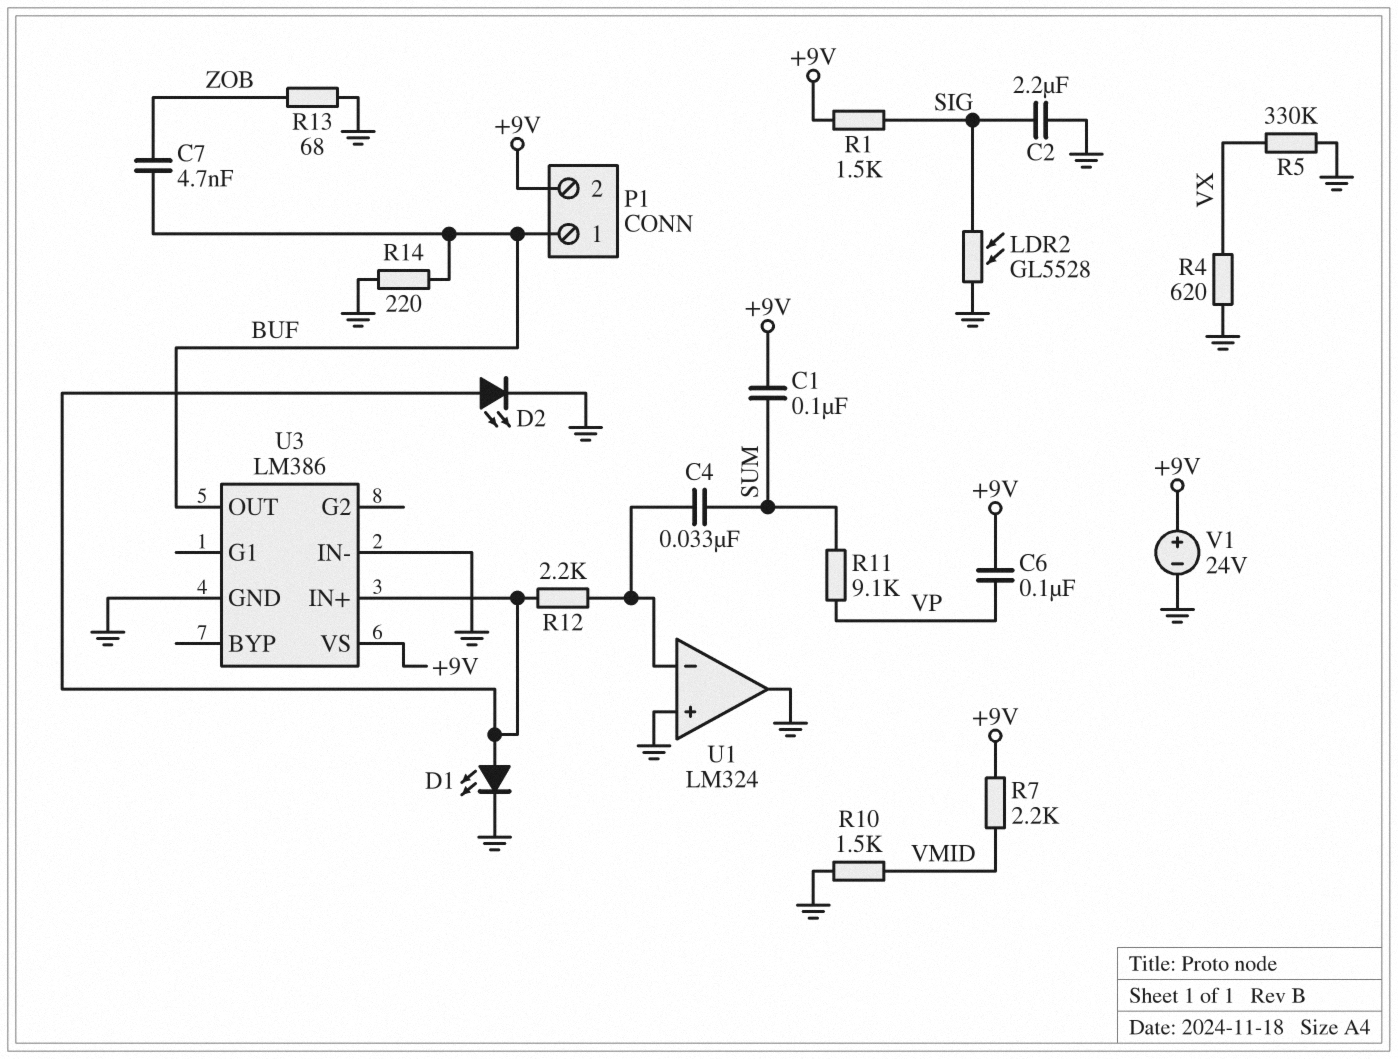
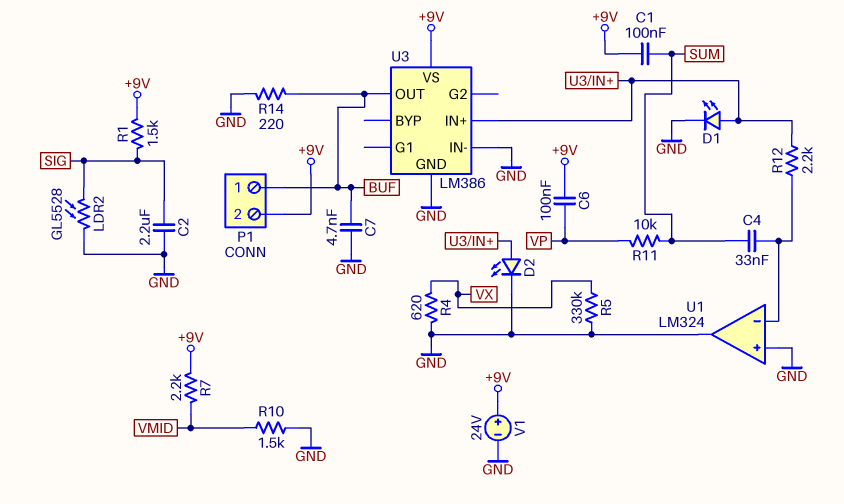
C7: 4.7nF (BUF, ZOB) -> 4.7nF (BUF, GND)
R11: 9.1k (SUM, VP) -> 10k (SUM, VP)
R13: 68 (GND, ZOB) -> none

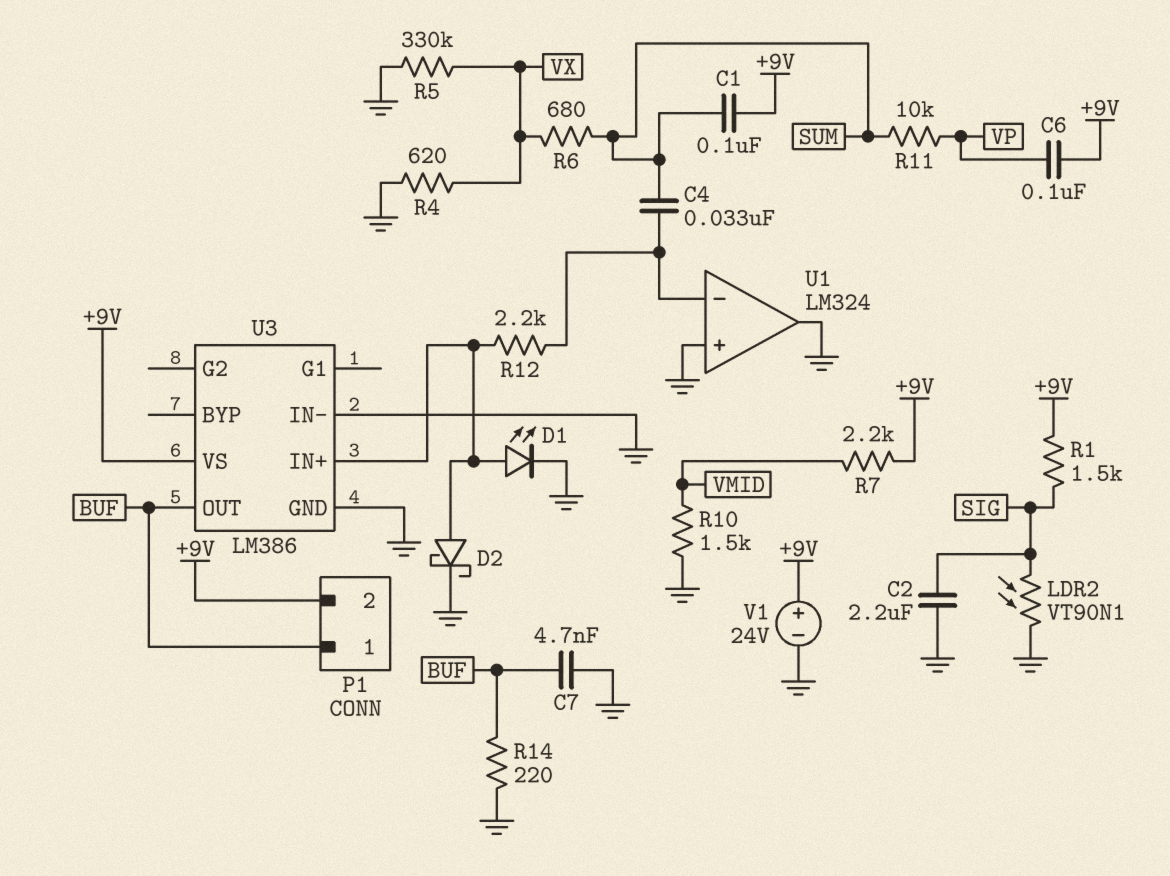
D2: LED (A U3/IN+, K GND) -> schottky (A U3/IN+, K GND)
LDR2: GL5528 (GND, SIG) -> VT90N1 (GND, SIG)
R6: none -> 680 (SUM, VX)

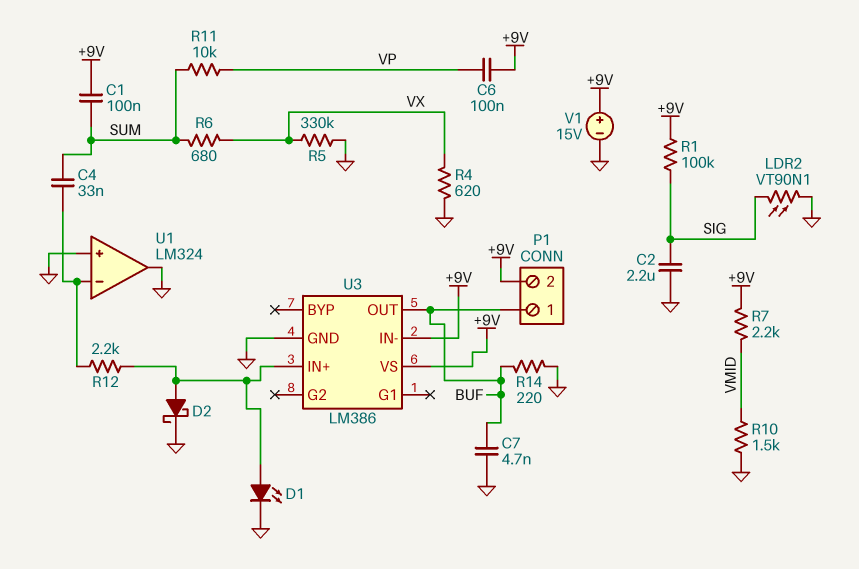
R1: 1.5k (+9V, SIG) -> 100k (+9V, SIG)
U3 pin IN-: GND -> +9V
V1: 24V (plus +9V, minus GND) -> 15V (plus +9V, minus GND)

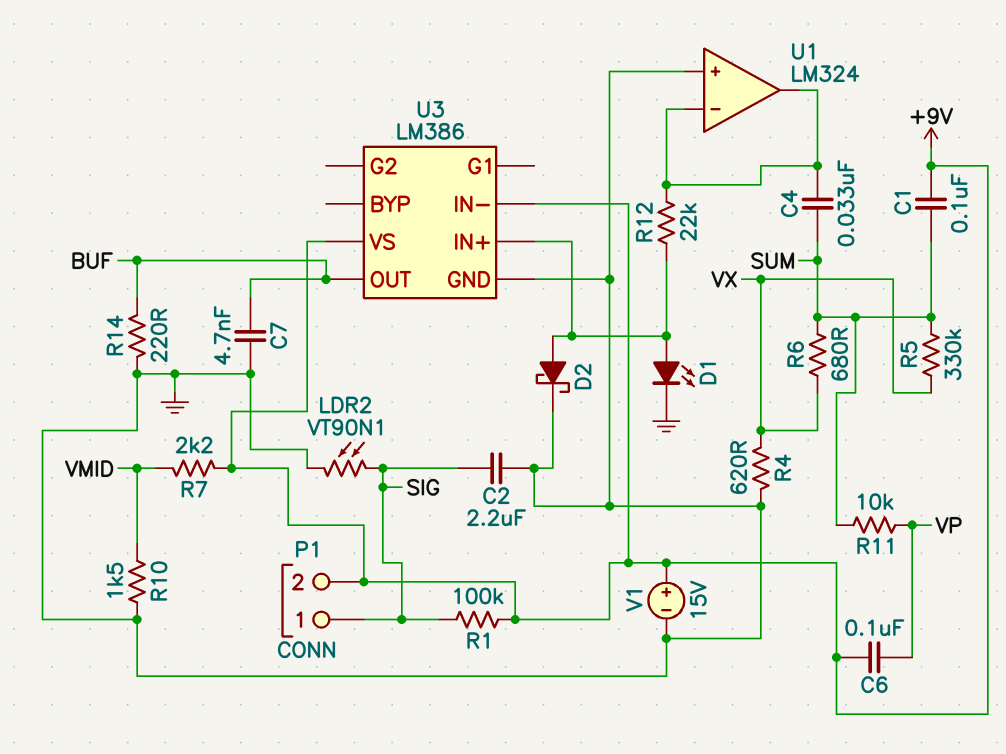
P1 pin 1: BUF -> SIG
R5: 330k (GND, VX) -> 330k (SUM, VX)
R12: 2.2k (U1/in-, U3/IN+) -> 22k (U1/in-, U3/IN+)
U1 pin out: GND -> U1/in-

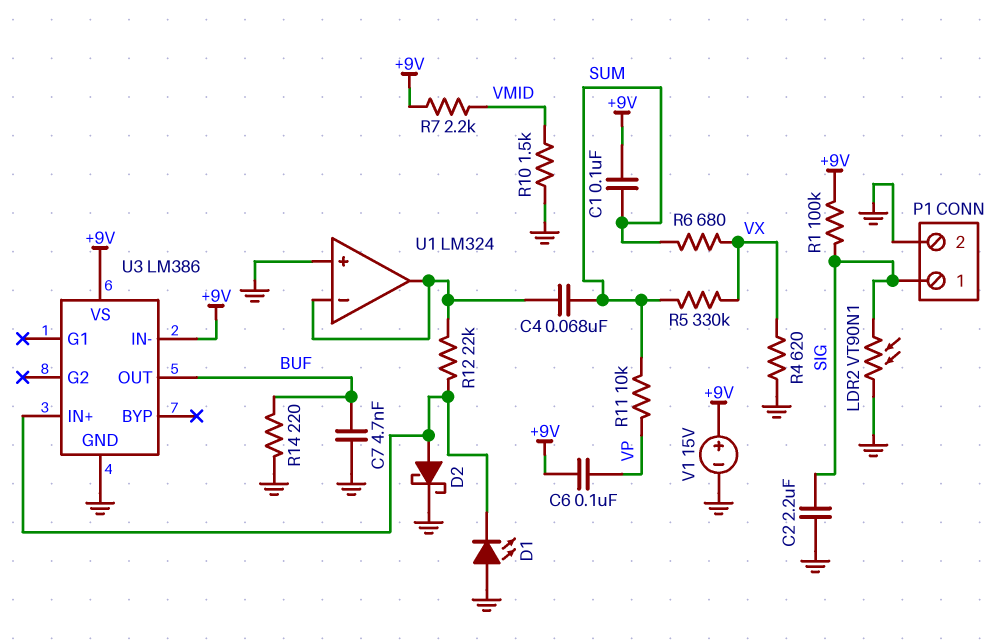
C4: 33nF (SUM, U1/in-) -> 68nF (SUM, U1/in-)
D1: LED (A U3/IN+, K GND) -> LED (A GND, K U3/IN+)
P1 pin 2: +9V -> GND

